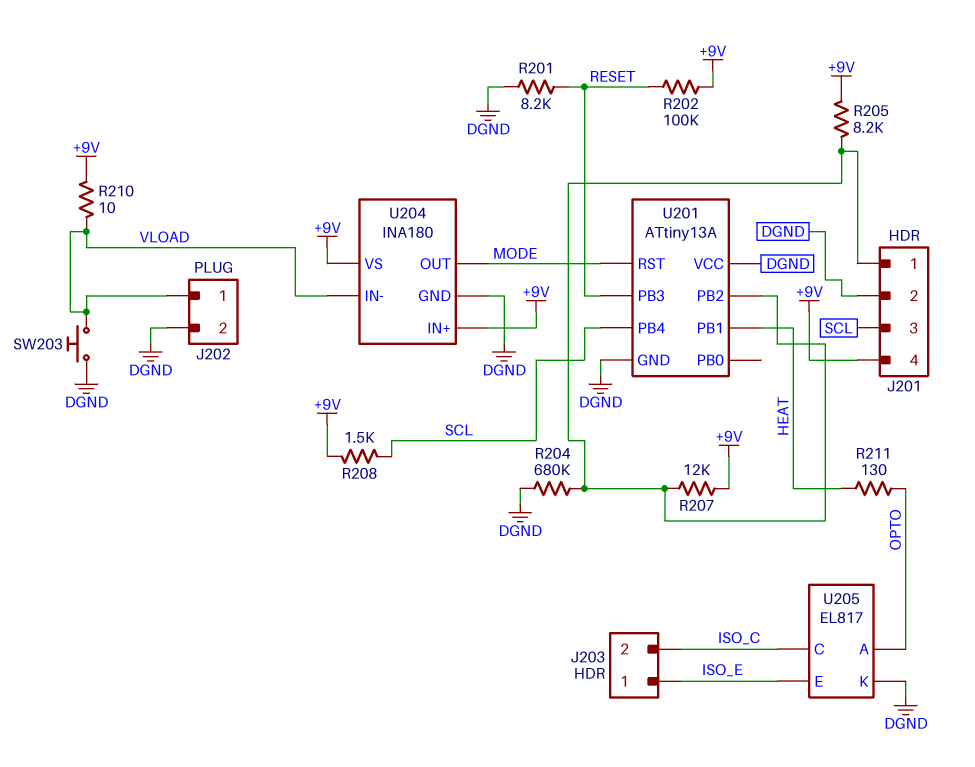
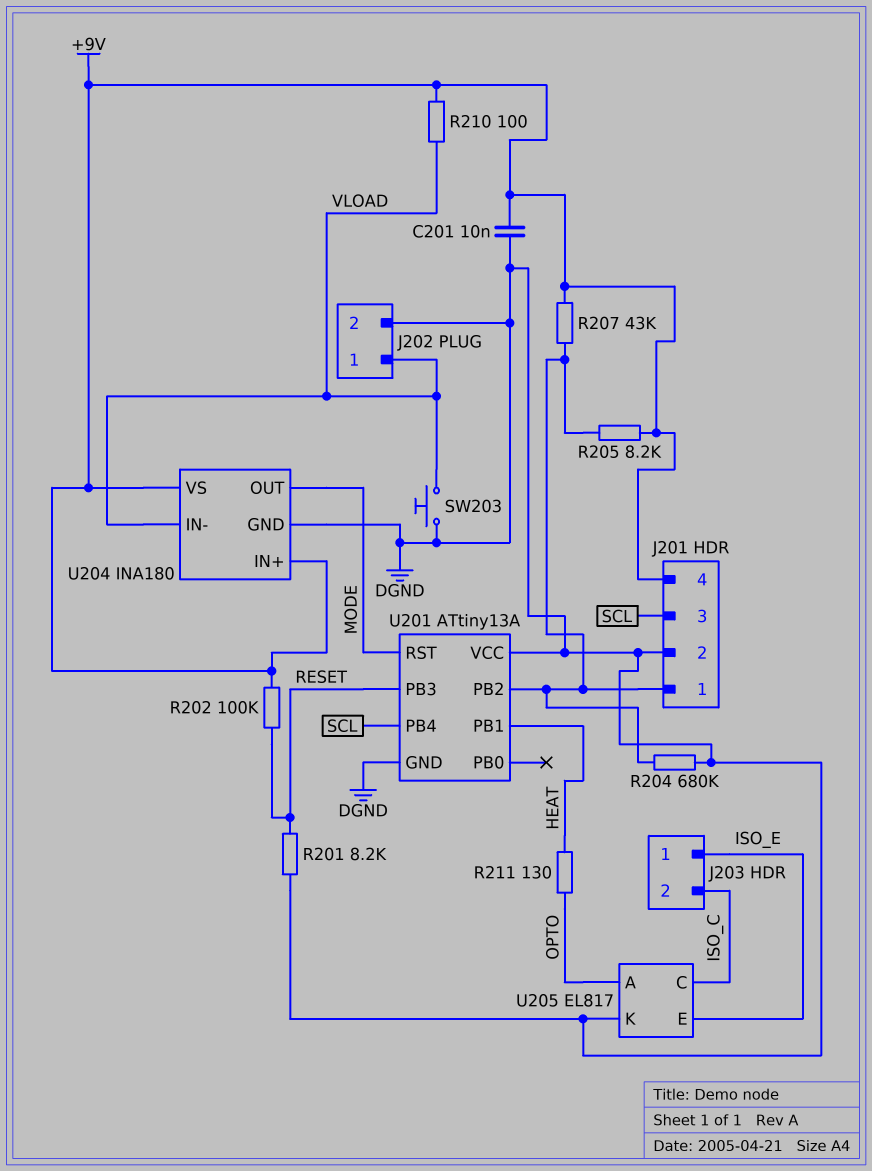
C201: none -> 10nF (+9V, DGND)
R207: 12k (+9V, J201/1) -> 43k (+9V, J201/1)
R208: 1.5k (+9V, SCL) -> none
R210: 10 (+9V, VLOAD) -> 100 (+9V, VLOAD)

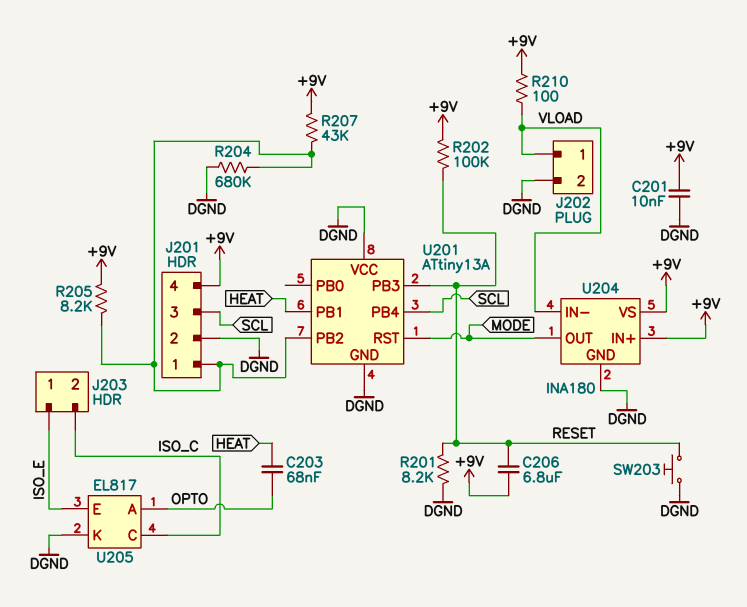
C203: none -> 68nF (HEAT, OPTO)
C206: none -> 6.8uF (+9V, RESET)
R211: 130 (HEAT, OPTO) -> none
SW203: button (DGND, VLOAD) -> button (DGND, RESET)

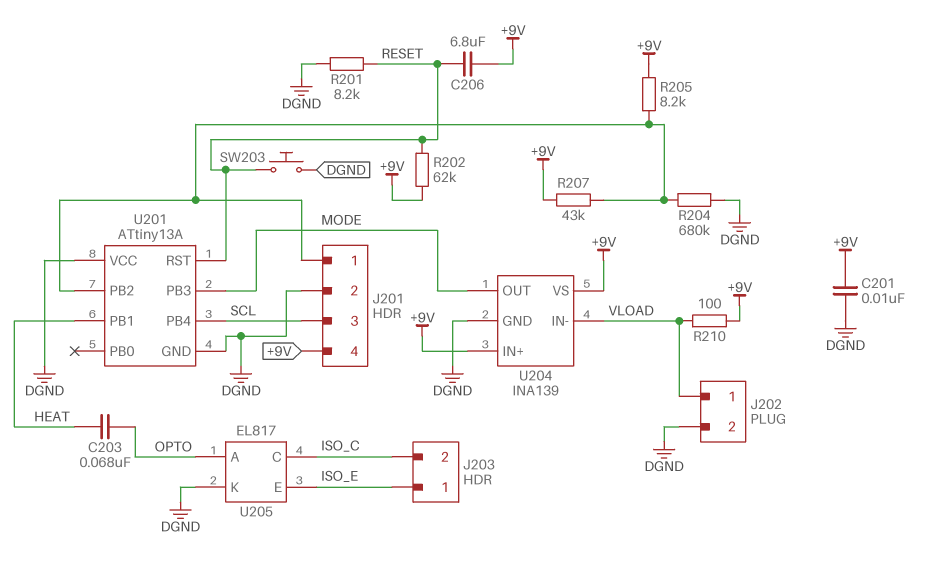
R202: 100k (+9V, RESET) -> 62k (+9V, RESET)
U201 pin PB3: RESET -> MODE
U201 pin RST: MODE -> RESET
U204: INA180 -> INA139

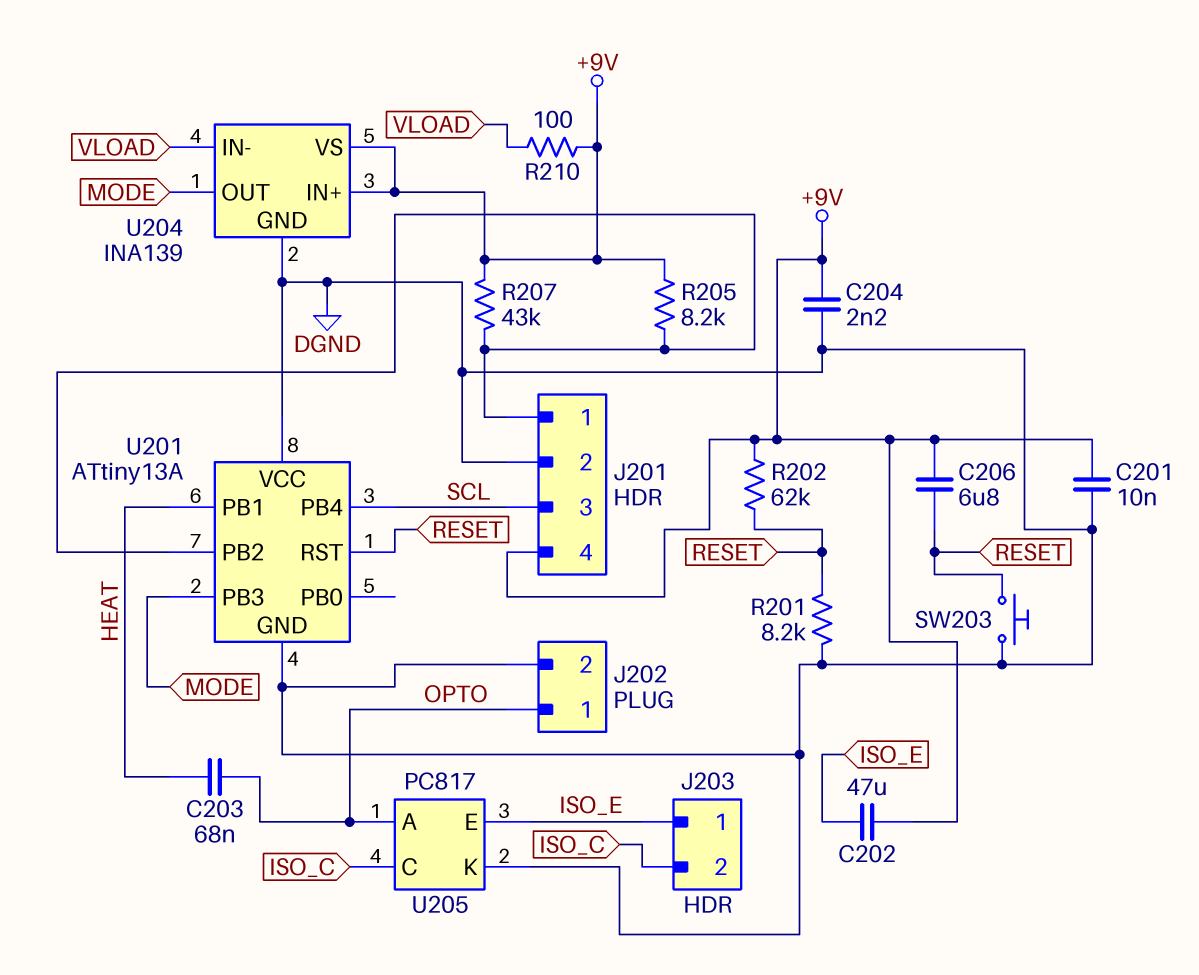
C202: none -> 47uF (+9V, ISO_E)
C204: none -> 2.2nF (+9V, DGND)
J202 pin 1: VLOAD -> OPTO
R204: 680k (DGND, J201/1) -> none
U205: EL817 -> PC817

